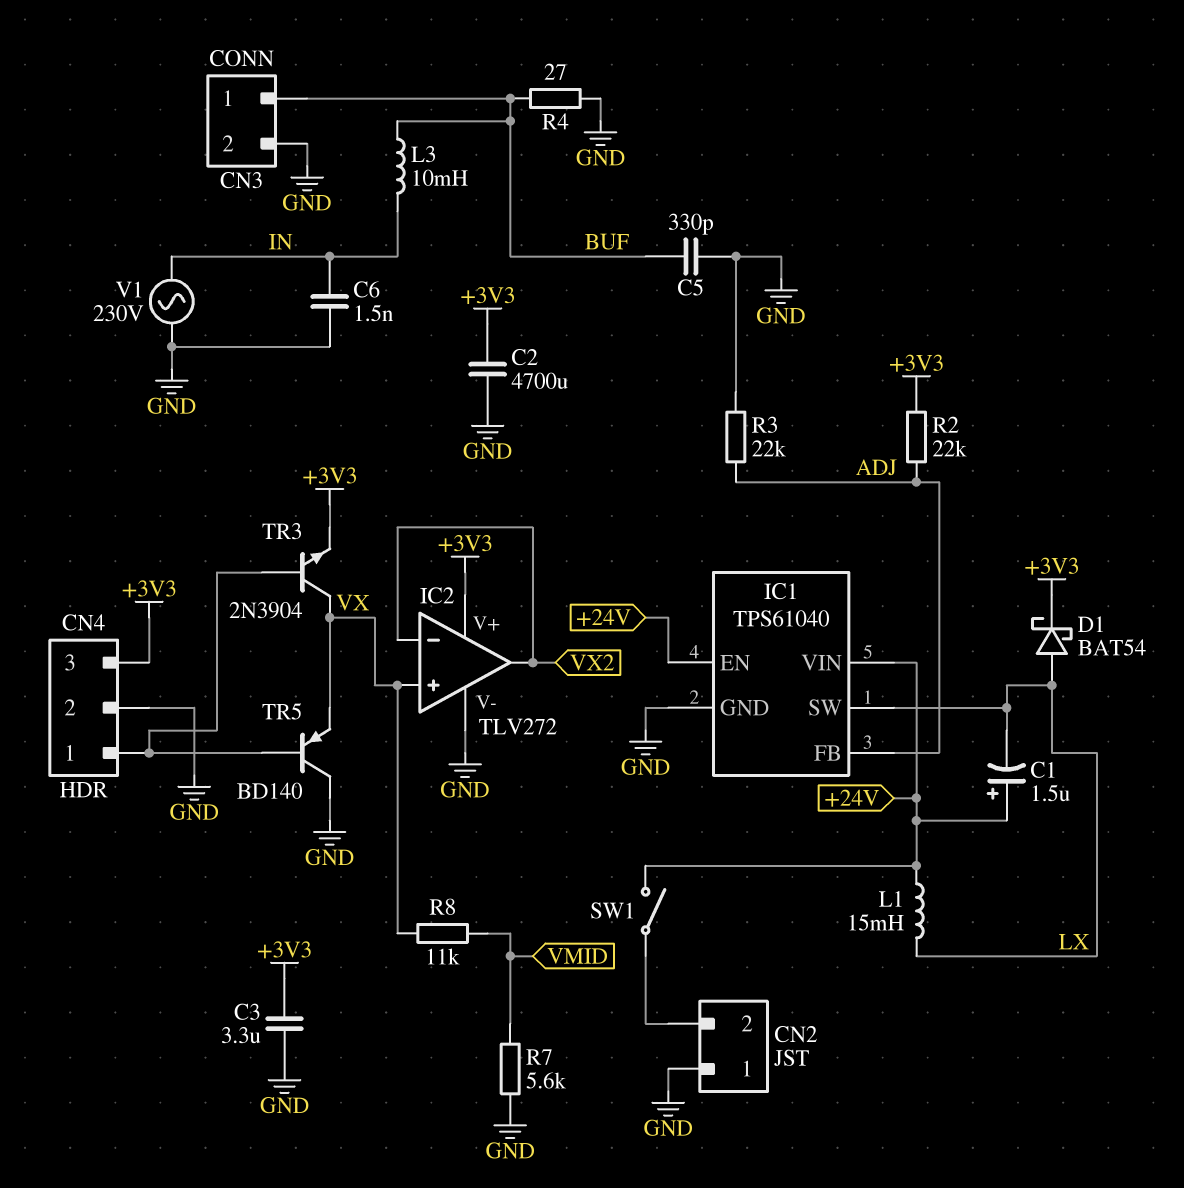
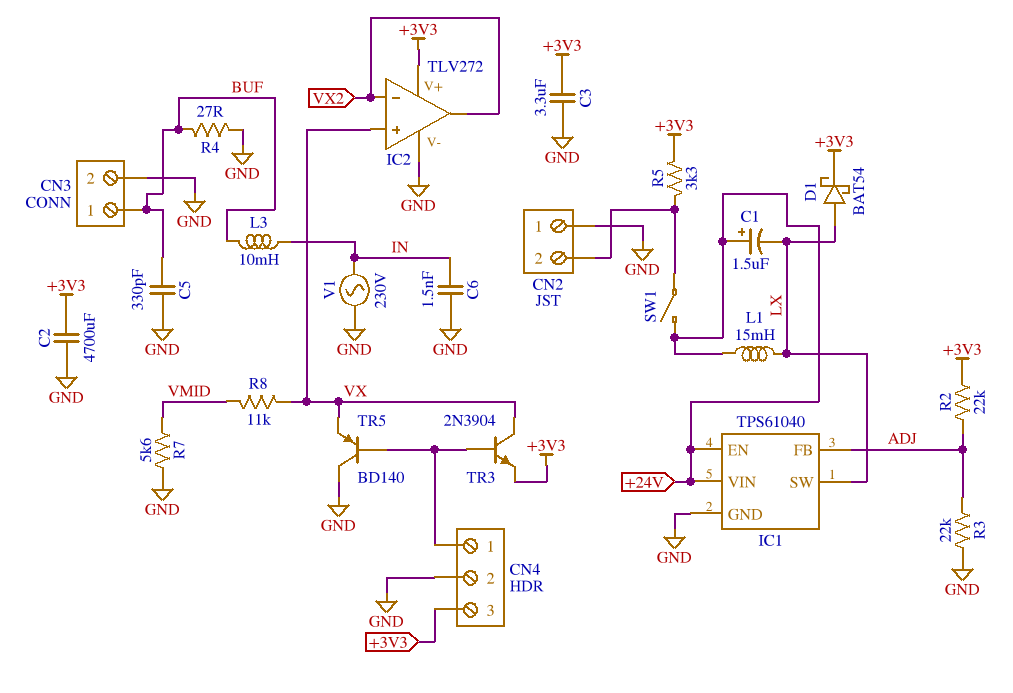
R5: none -> 3.3k (+3V3, CN2/2)

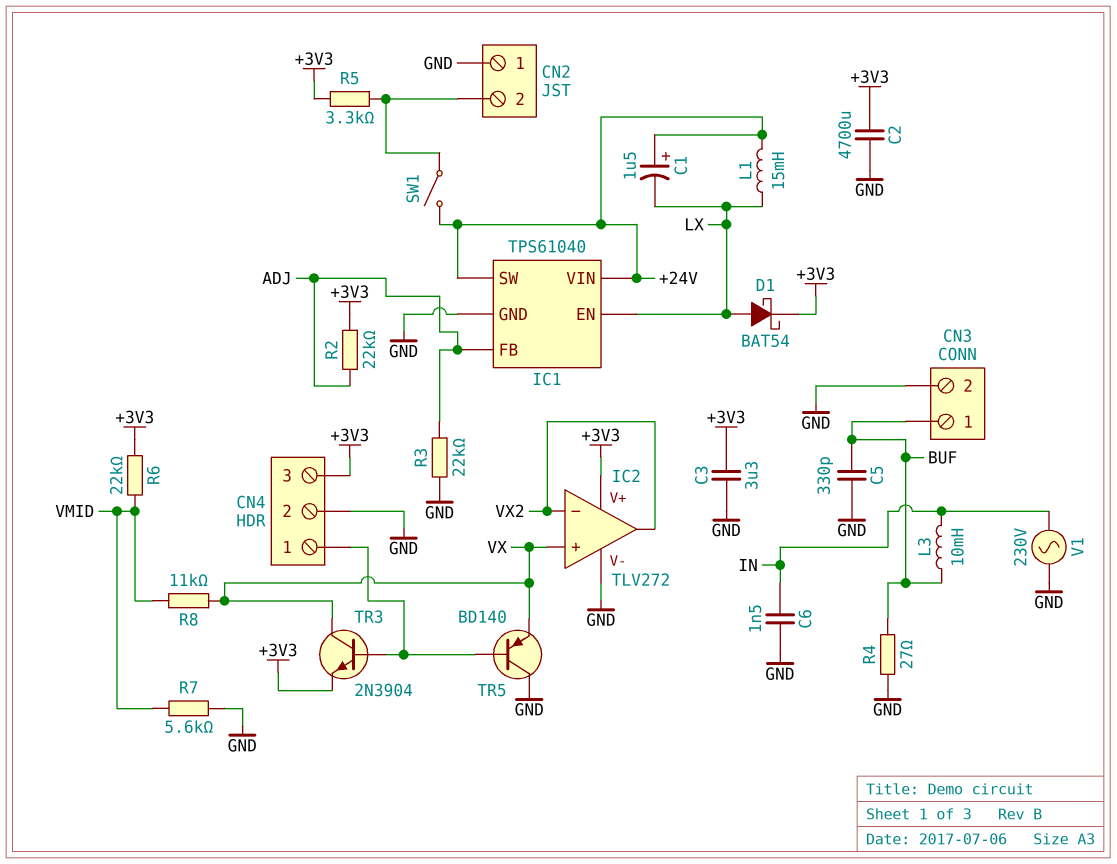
IC1 pin EN: +24V -> LX
IC1 pin SW: LX -> +24V
R6: none -> 22k (+3V3, VMID)

